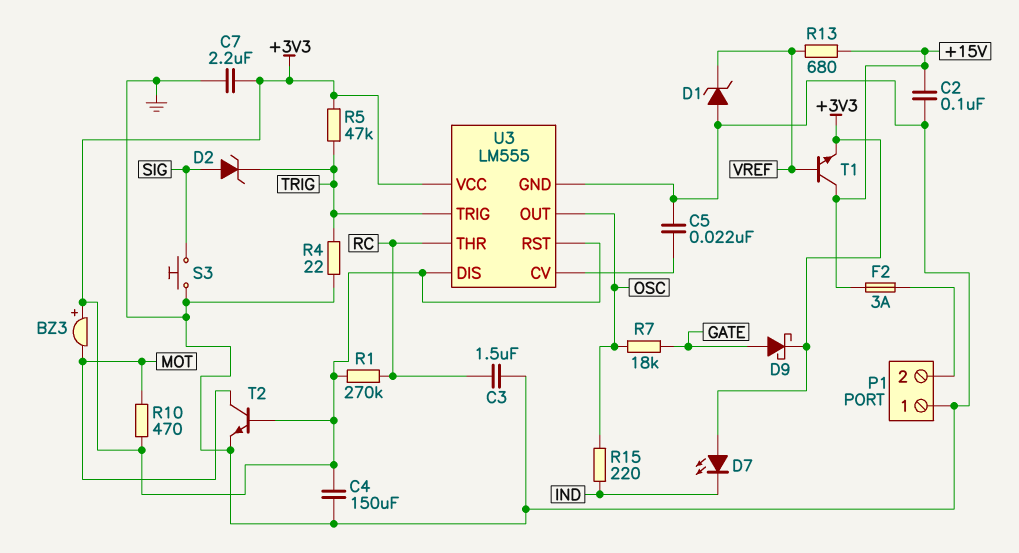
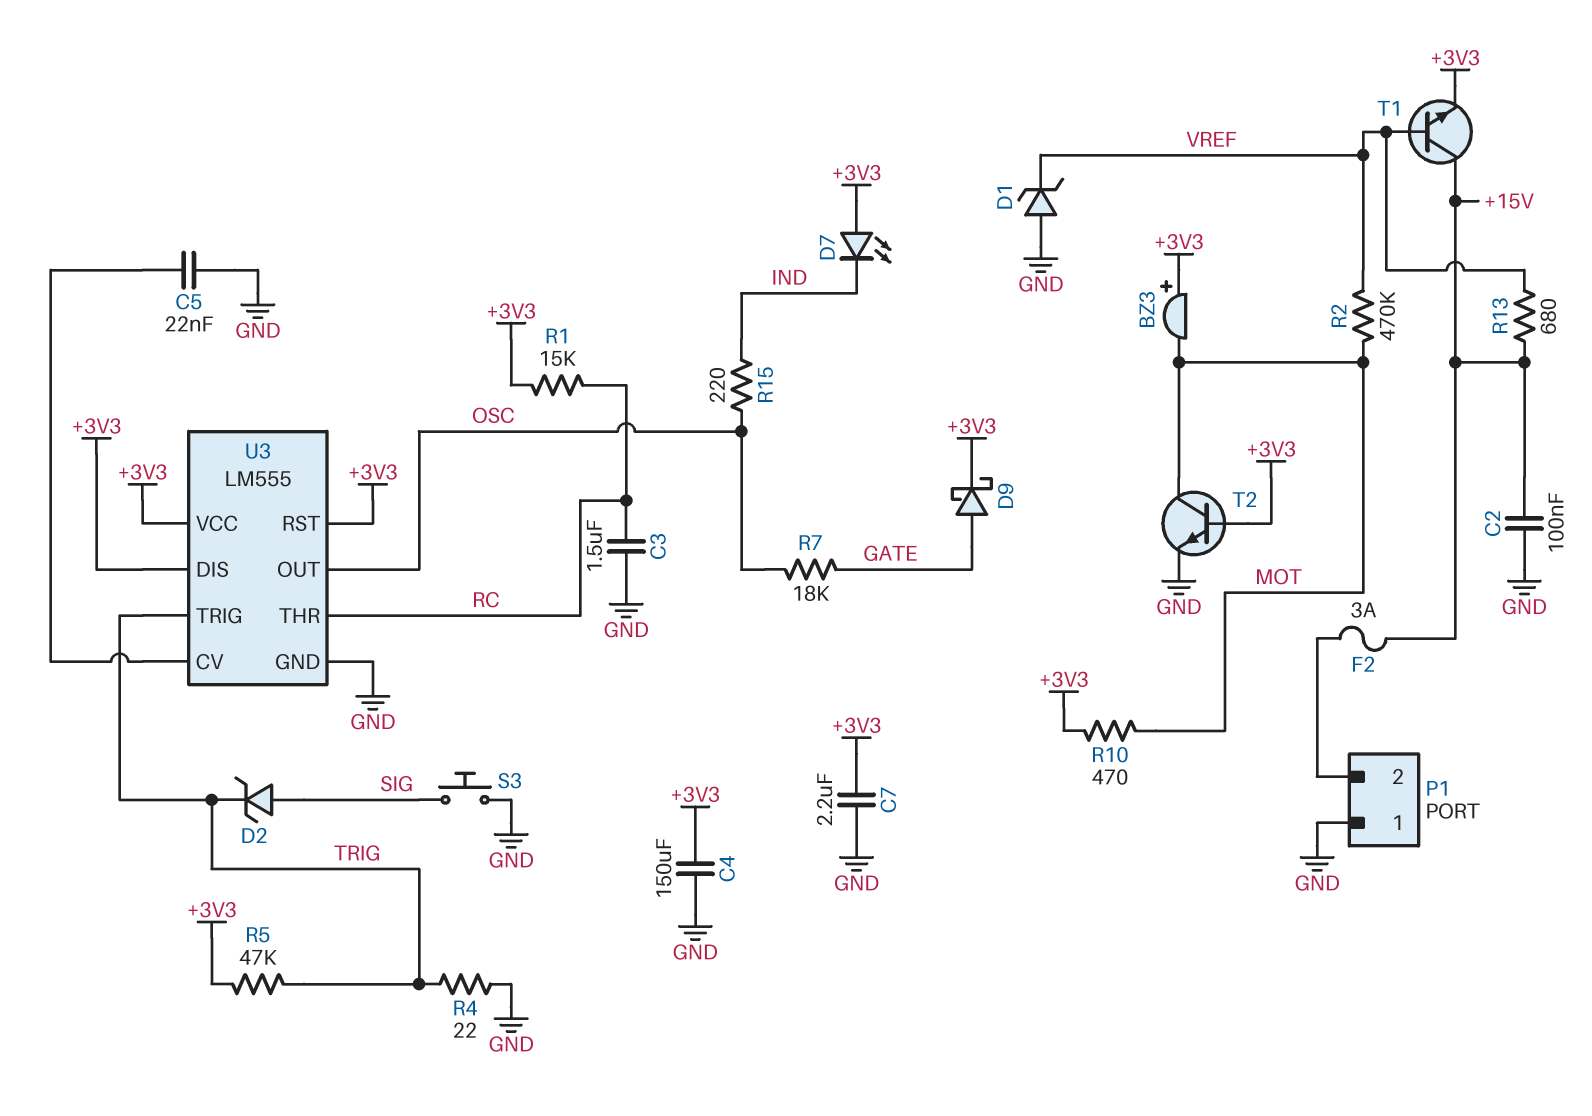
R1: 270k (+3V3, RC) -> 15k (+3V3, RC)
R2: none -> 470k (MOT, VREF)

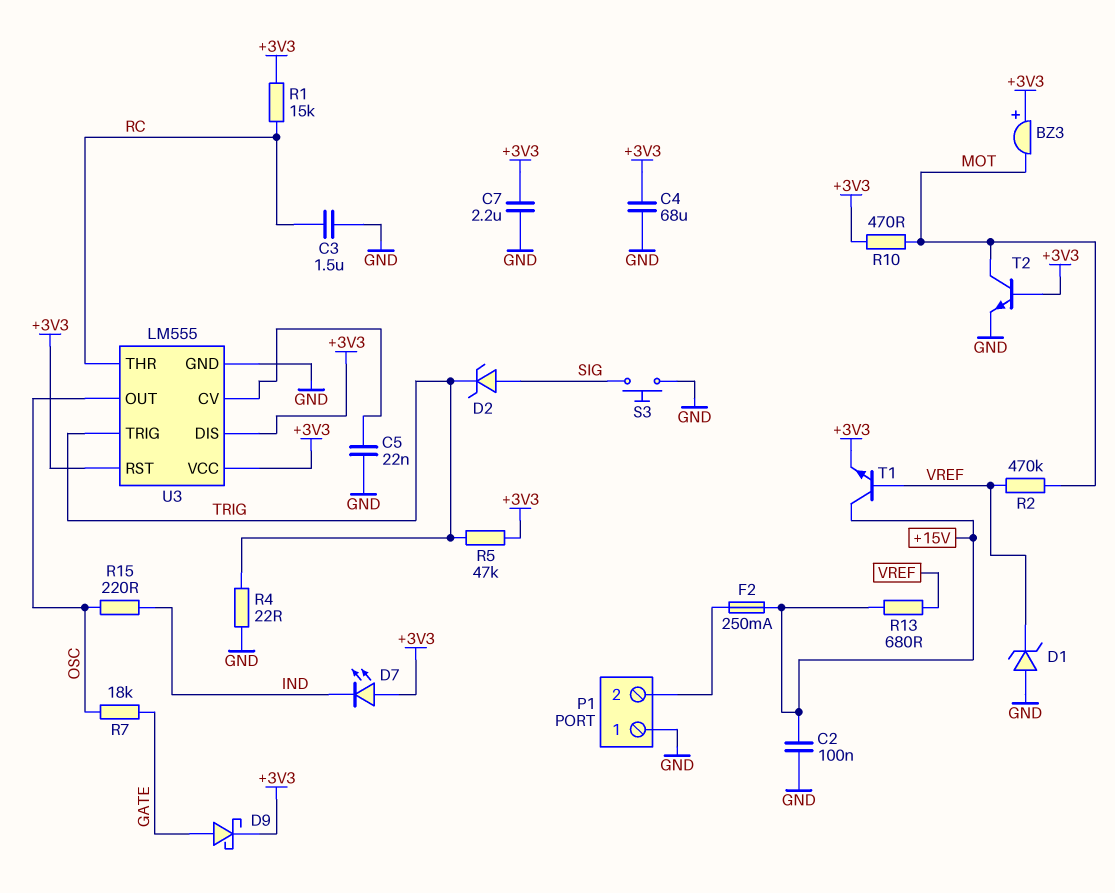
C4: 150uF (+3V3, GND) -> 68uF (+3V3, GND)
F2: 3A (+15V, P1/2) -> 250mA (+15V, P1/2)

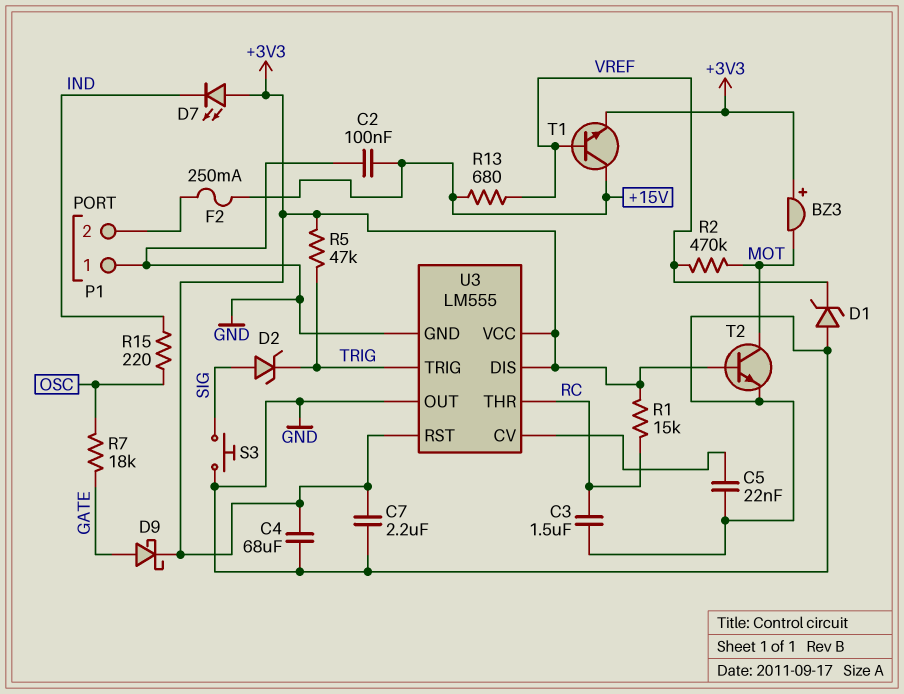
R4: 22 (GND, TRIG) -> none
R10: 470 (+3V3, MOT) -> none
U3 pin OUT: OSC -> GND

